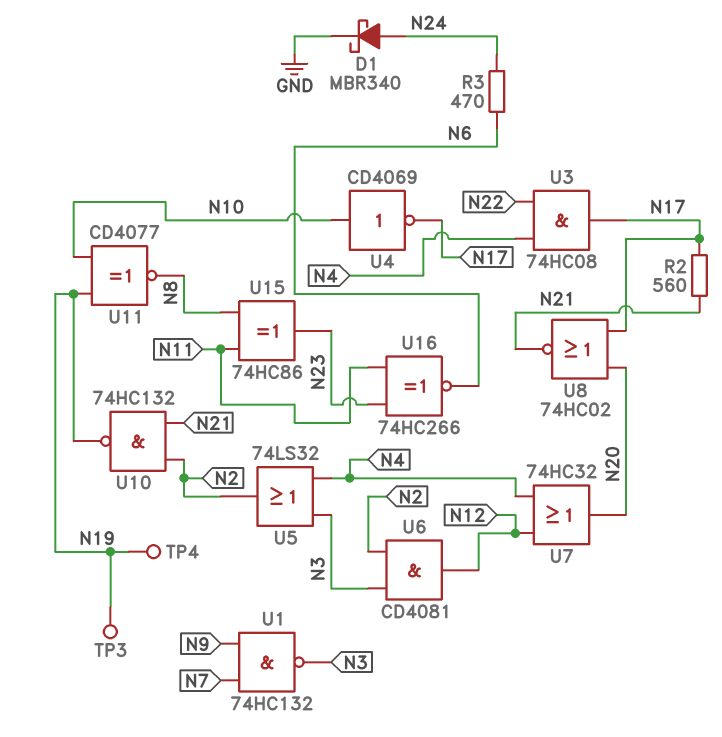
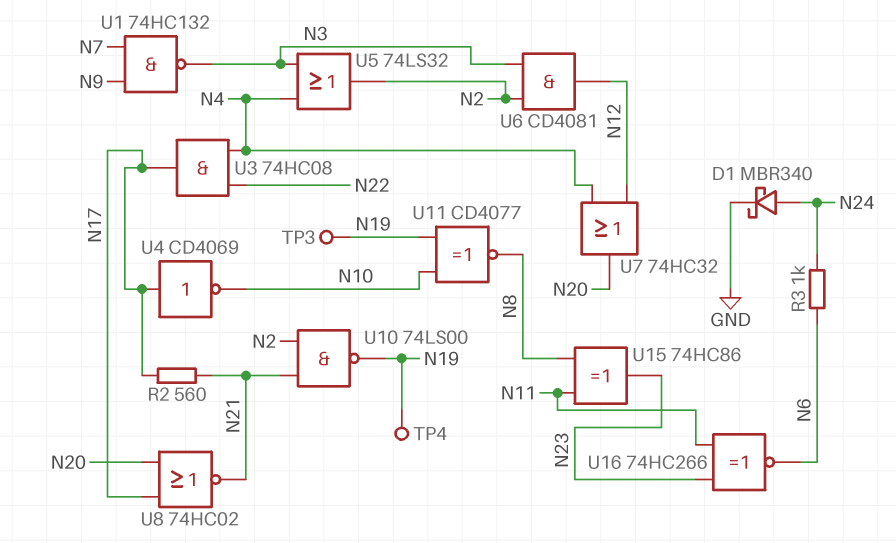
R3: 470 (N6, N24) -> 1k (N6, N24)
U4: NOT CD4069 (in N10, out N17) -> NOT CD4069 (in N17, out N10)
U10: NAND 74HC132 (in N2, in N21, out N19) -> NAND 74LS00 (in N2, in N21, out N19)

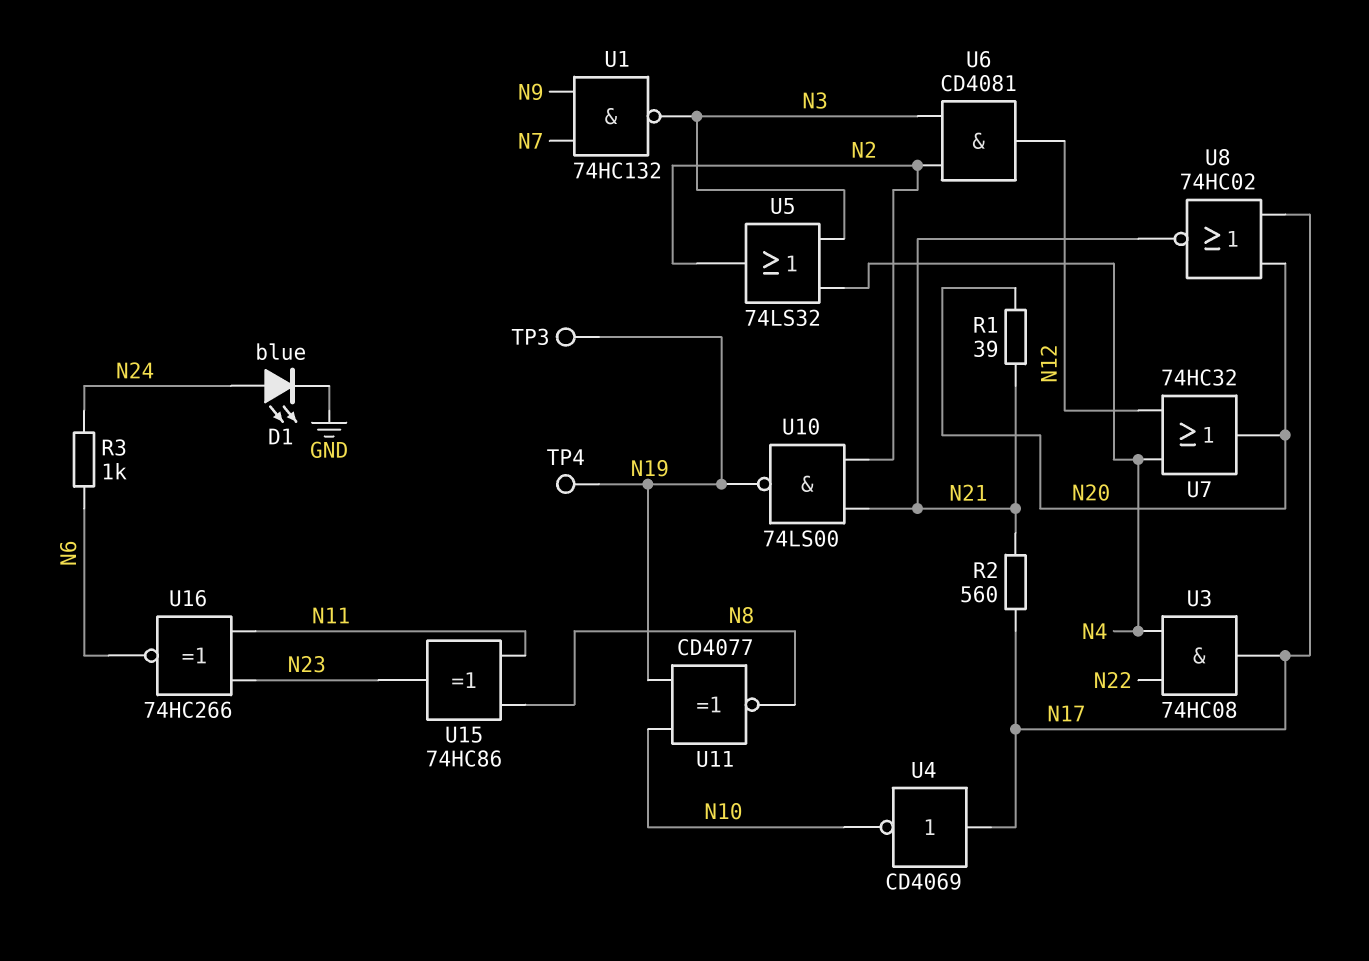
D1: schottky MBR340 (A N24, K GND) -> LED blue (A N24, K GND)
R1: none -> 39 (N20, N21)

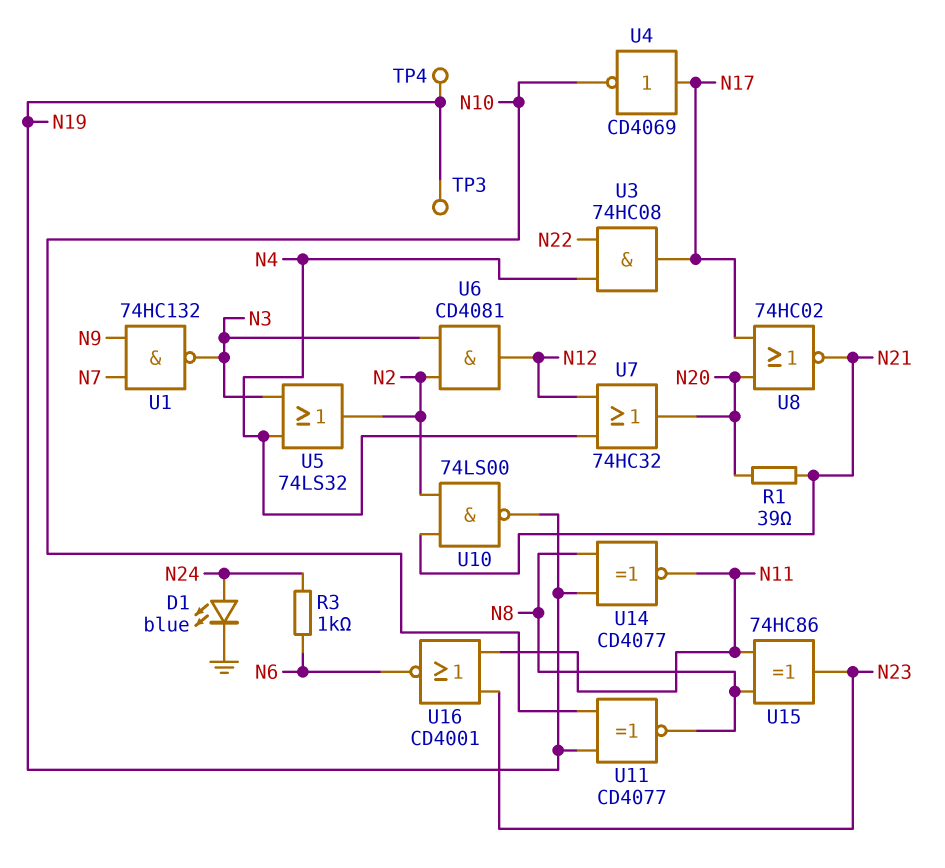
R2: 560 (N17, N21) -> none
U14: none -> XNOR CD4077 (in N8, in N19, out N11)
U16: XNOR 74HC266 (in N11, in N23, out N6) -> NOR CD4001 (in N11, in N23, out N6)

